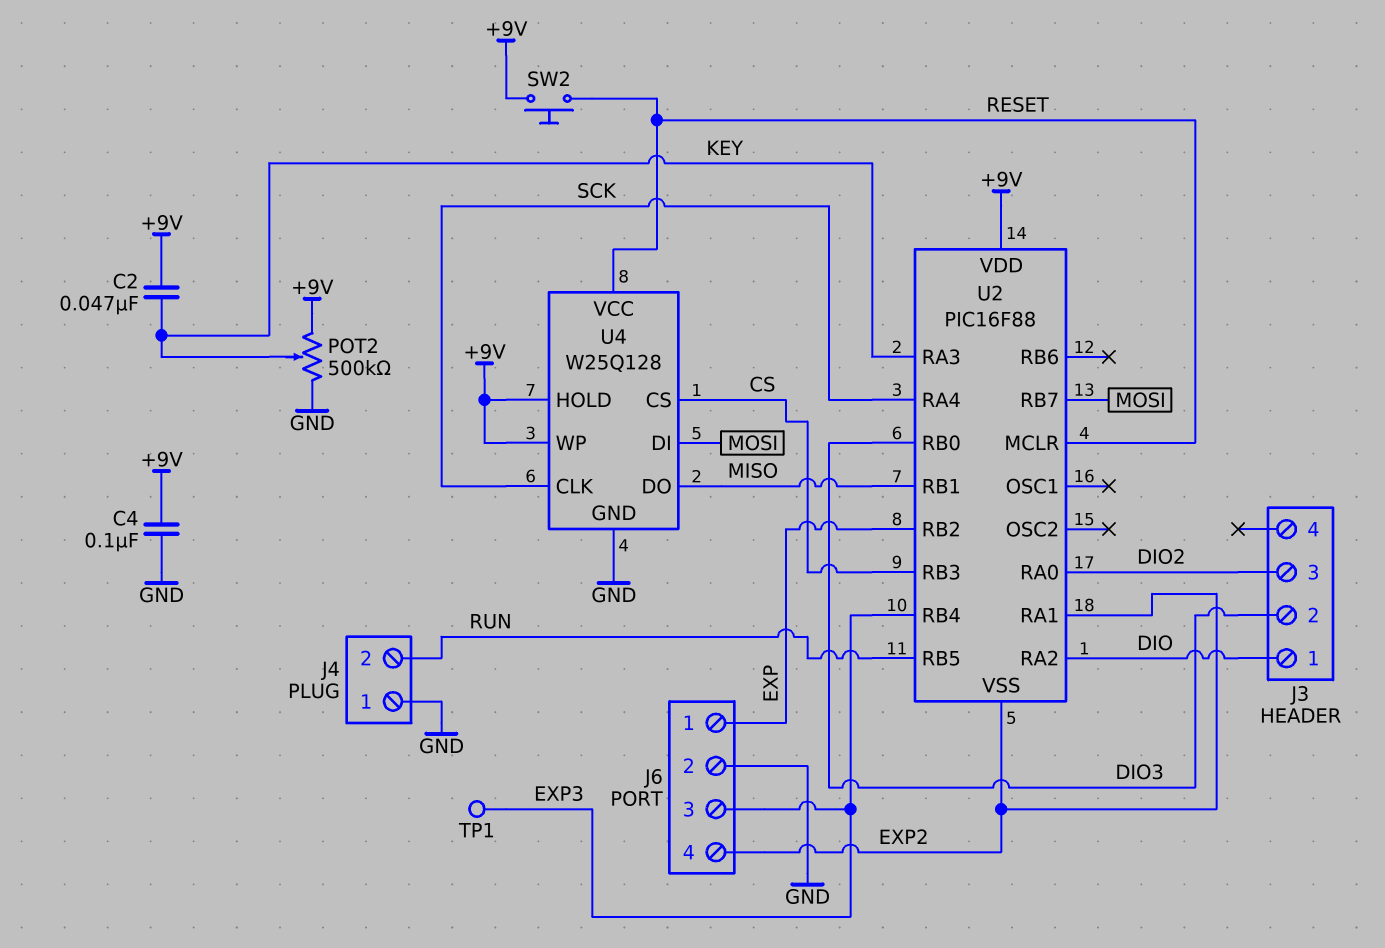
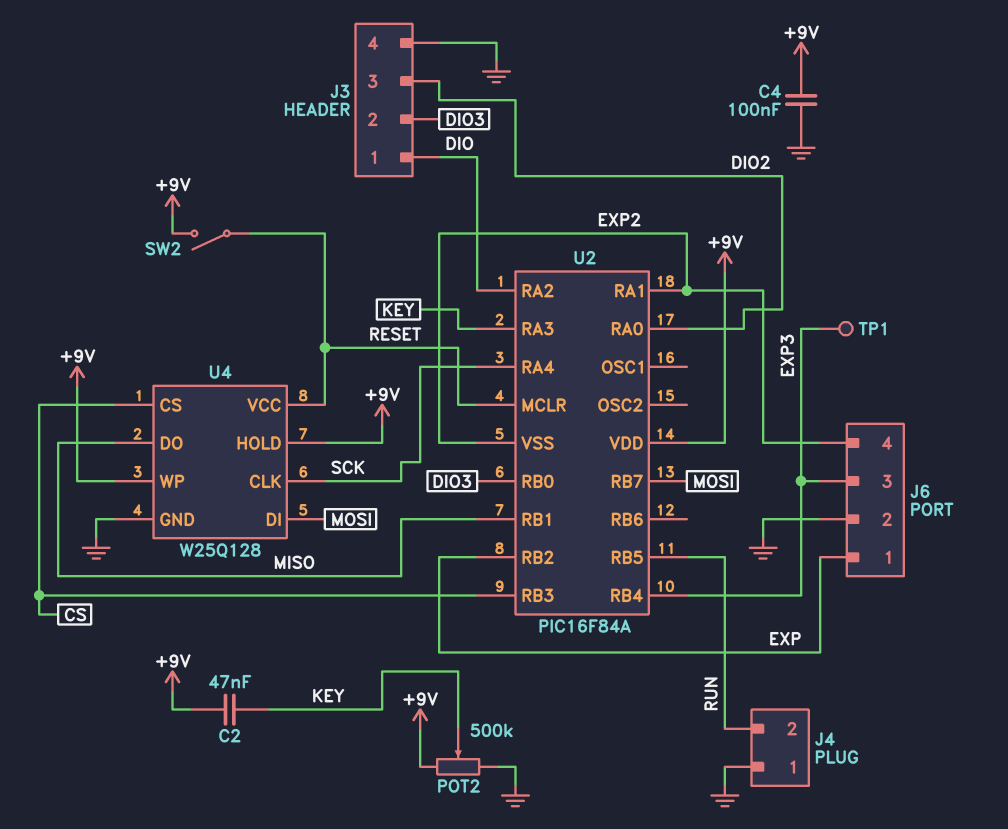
J3 pin 4: none -> GND
SW2: button (+9V, RESET) -> switch (+9V, RESET)
U2: PIC16F88 -> PIC16F84A

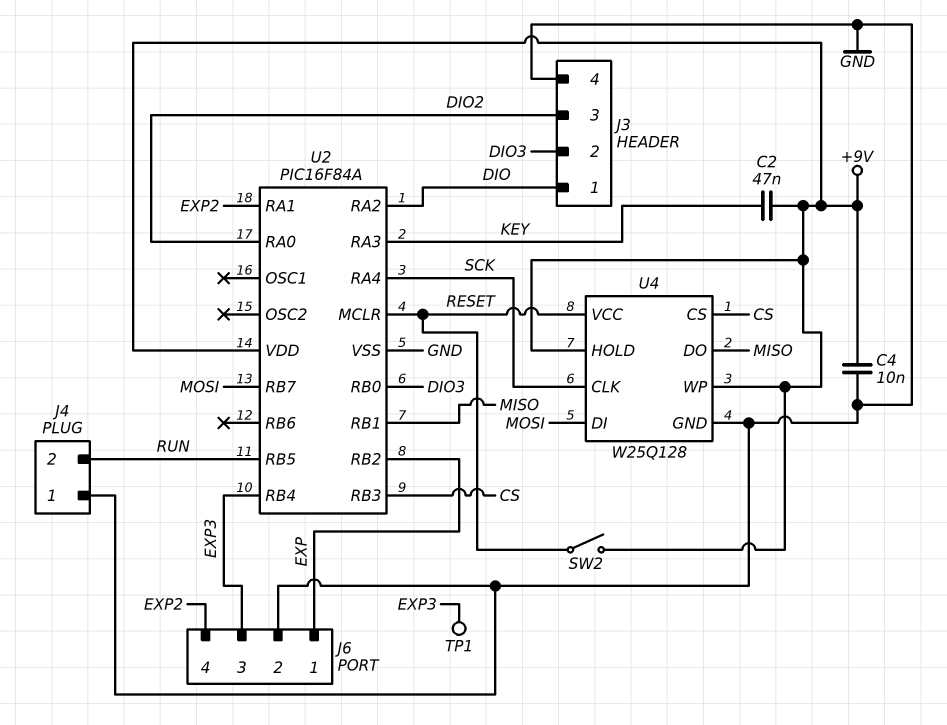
C4: 100nF (+9V, GND) -> 10nF (+9V, GND)
POT2: 500k (+9V, GND, wiper KEY) -> none
U2 pin VSS: EXP2 -> GND

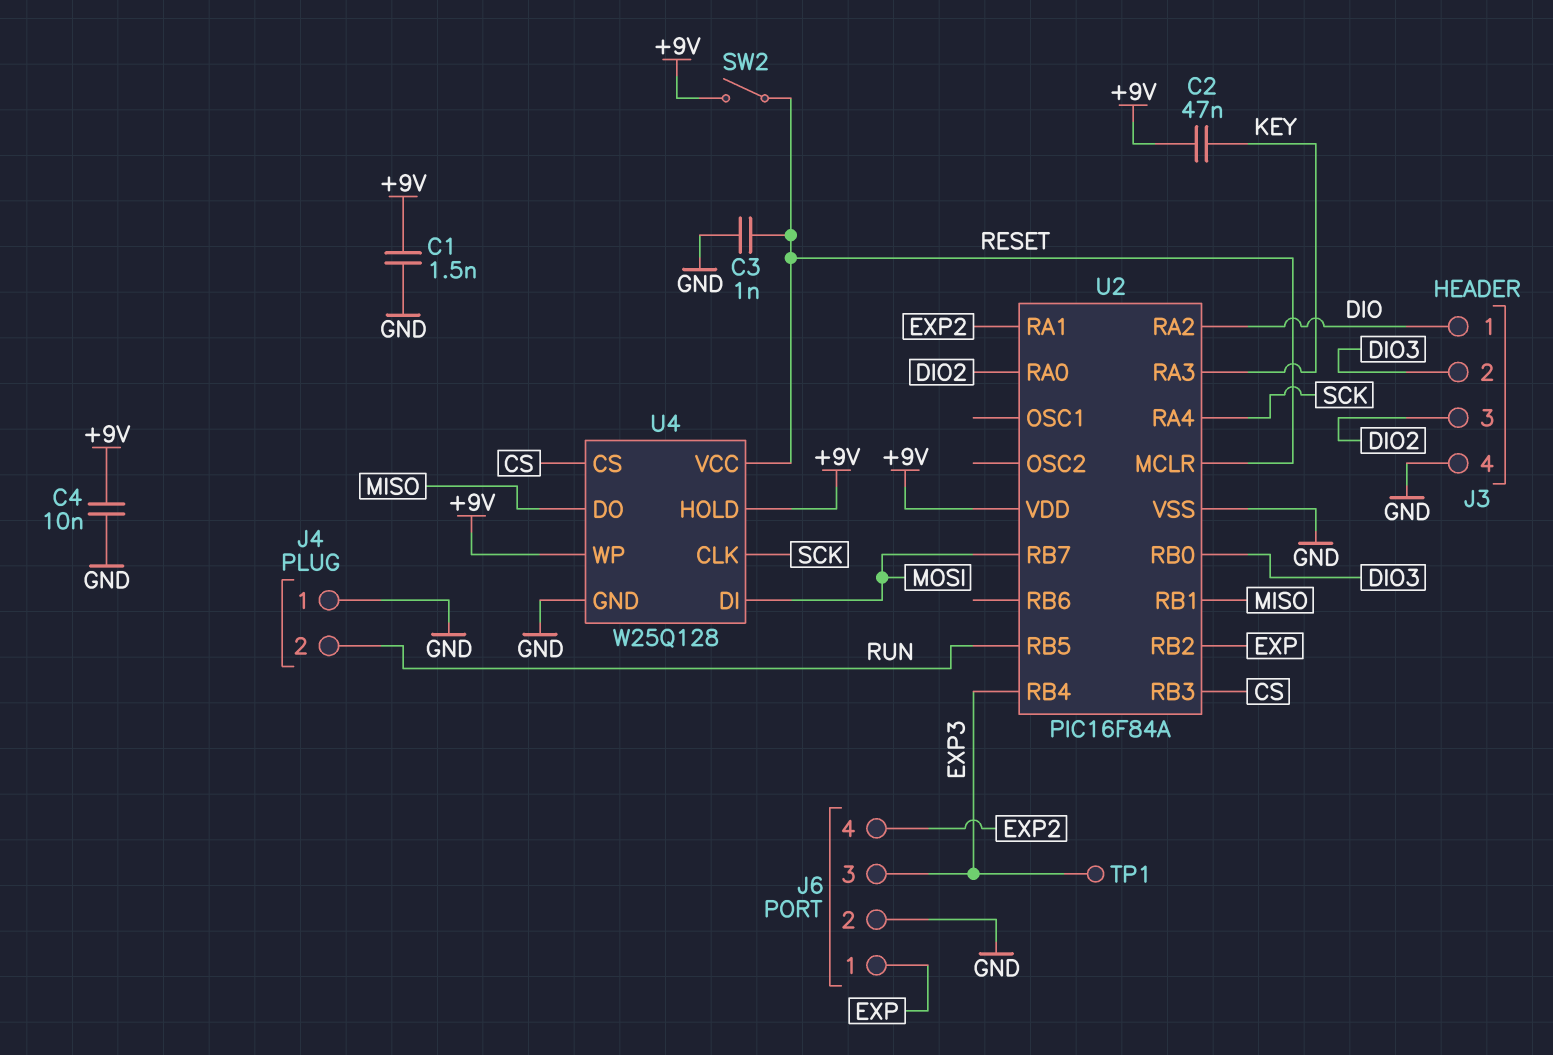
C1: none -> 1.5nF (+9V, GND)
C3: none -> 1nF (GND, RESET)

